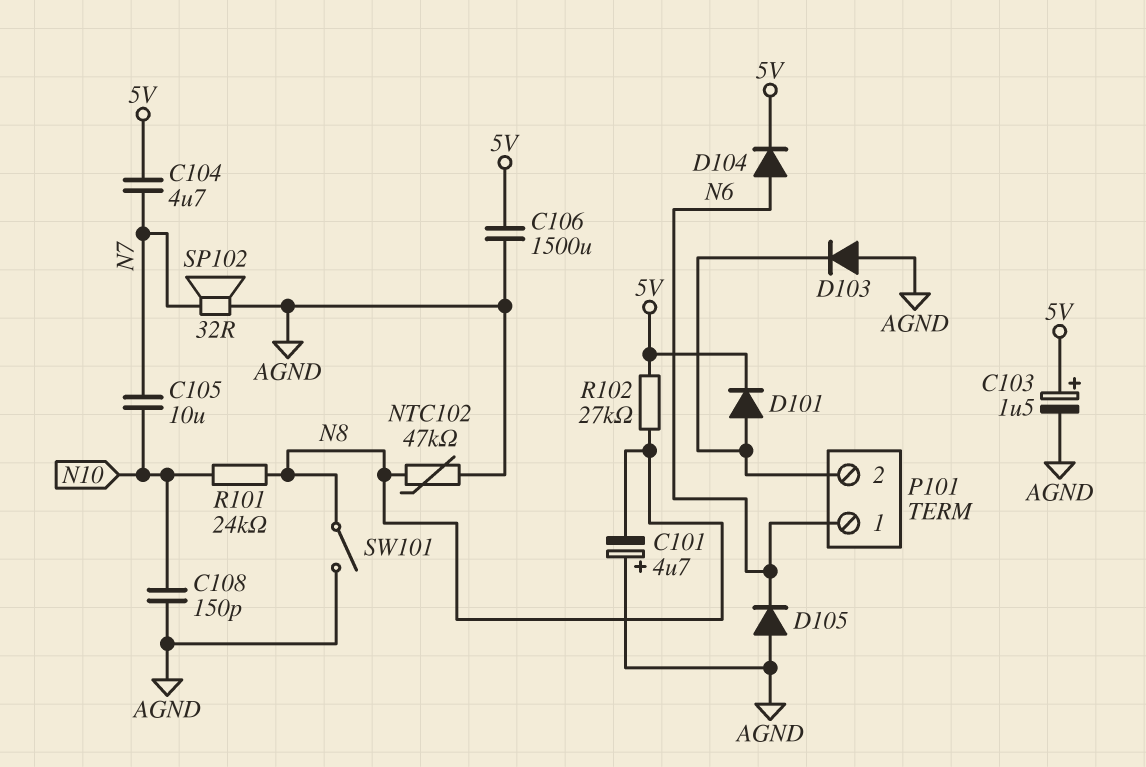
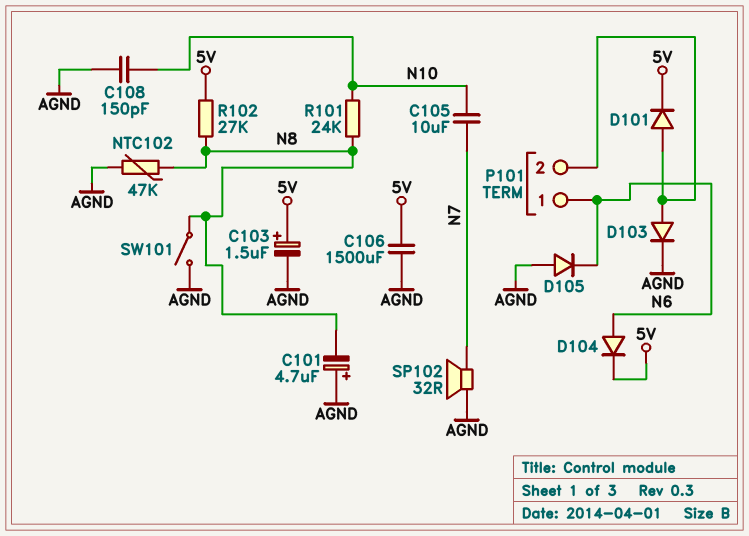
C104: 4.7uF (5V, N7) -> none
D103: diode (A AGND, K P101/2) -> diode (A P101/2, K AGND)

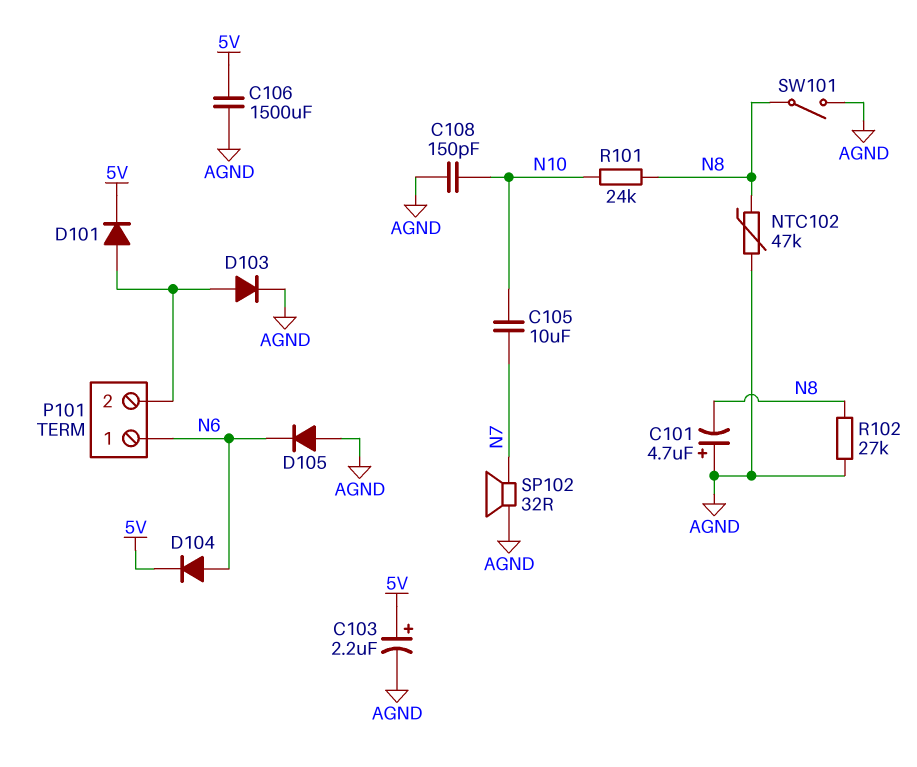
C103: 1.5uF (plus 5V, minus AGND) -> 2.2uF (plus 5V, minus AGND)
R102: 27k (5V, N8) -> 27k (AGND, N8)

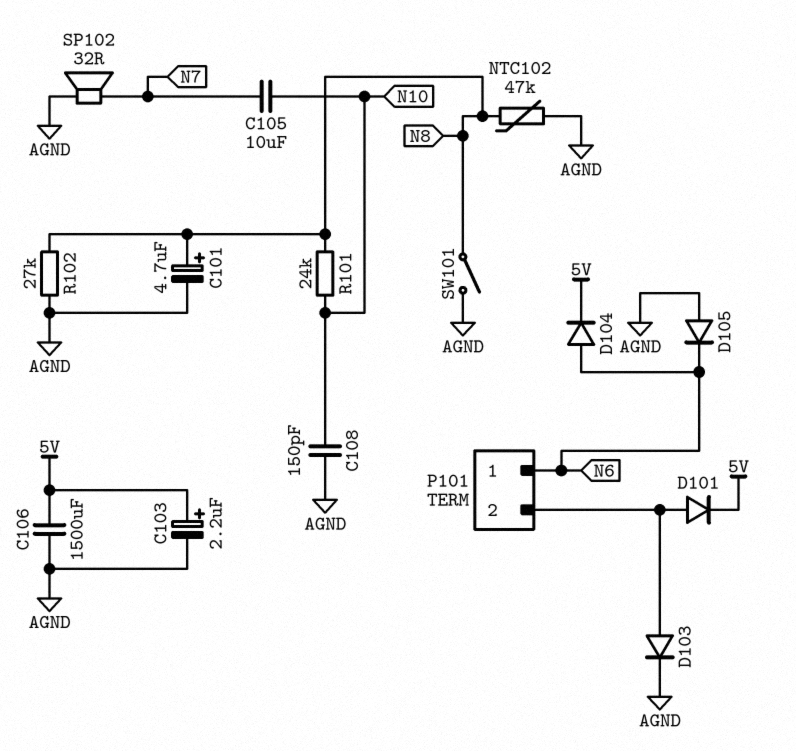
C101: 4.7uF (plus AGND, minus N8) -> 4.7uF (plus N8, minus AGND)

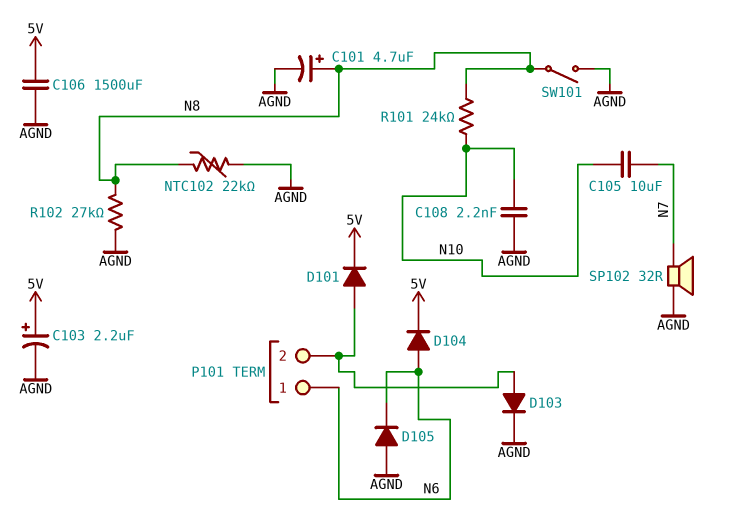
C108: 150pF (AGND, N10) -> 2.2nF (AGND, N10)
NTC102: 47k (AGND, N8) -> 22k (AGND, N8)

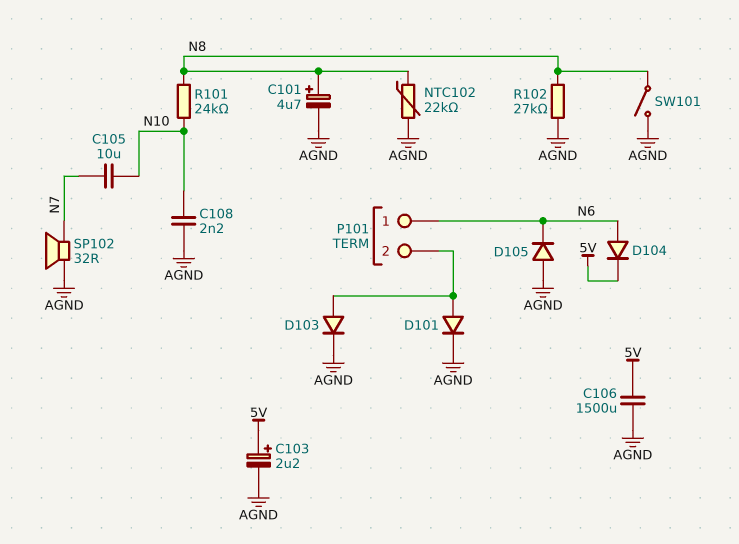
D101: diode (A P101/2, K 5V) -> diode (A P101/2, K AGND)

